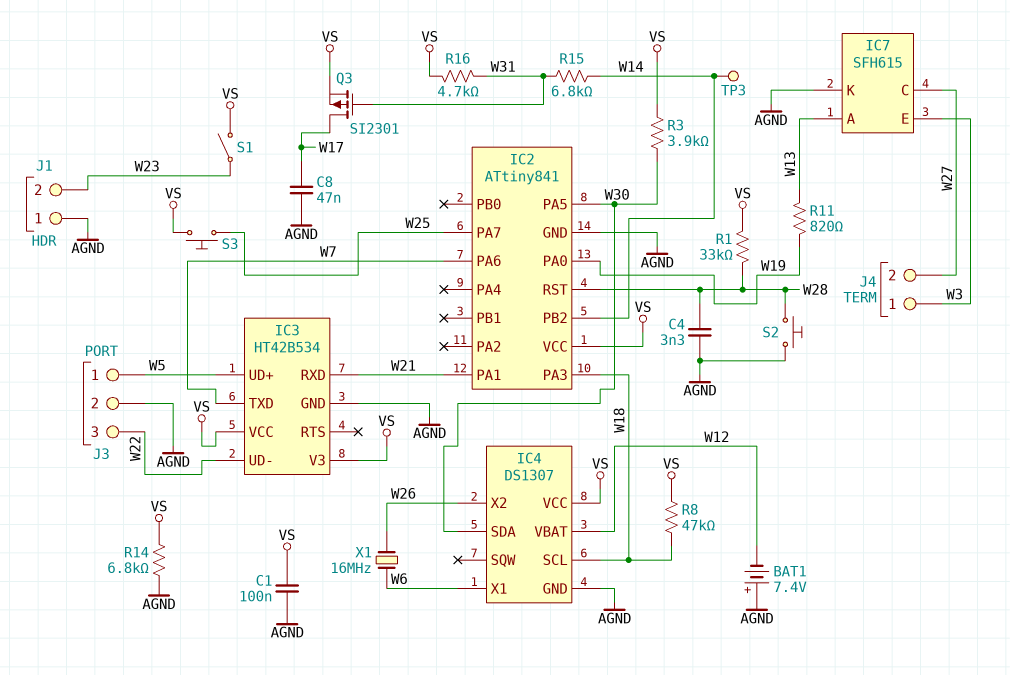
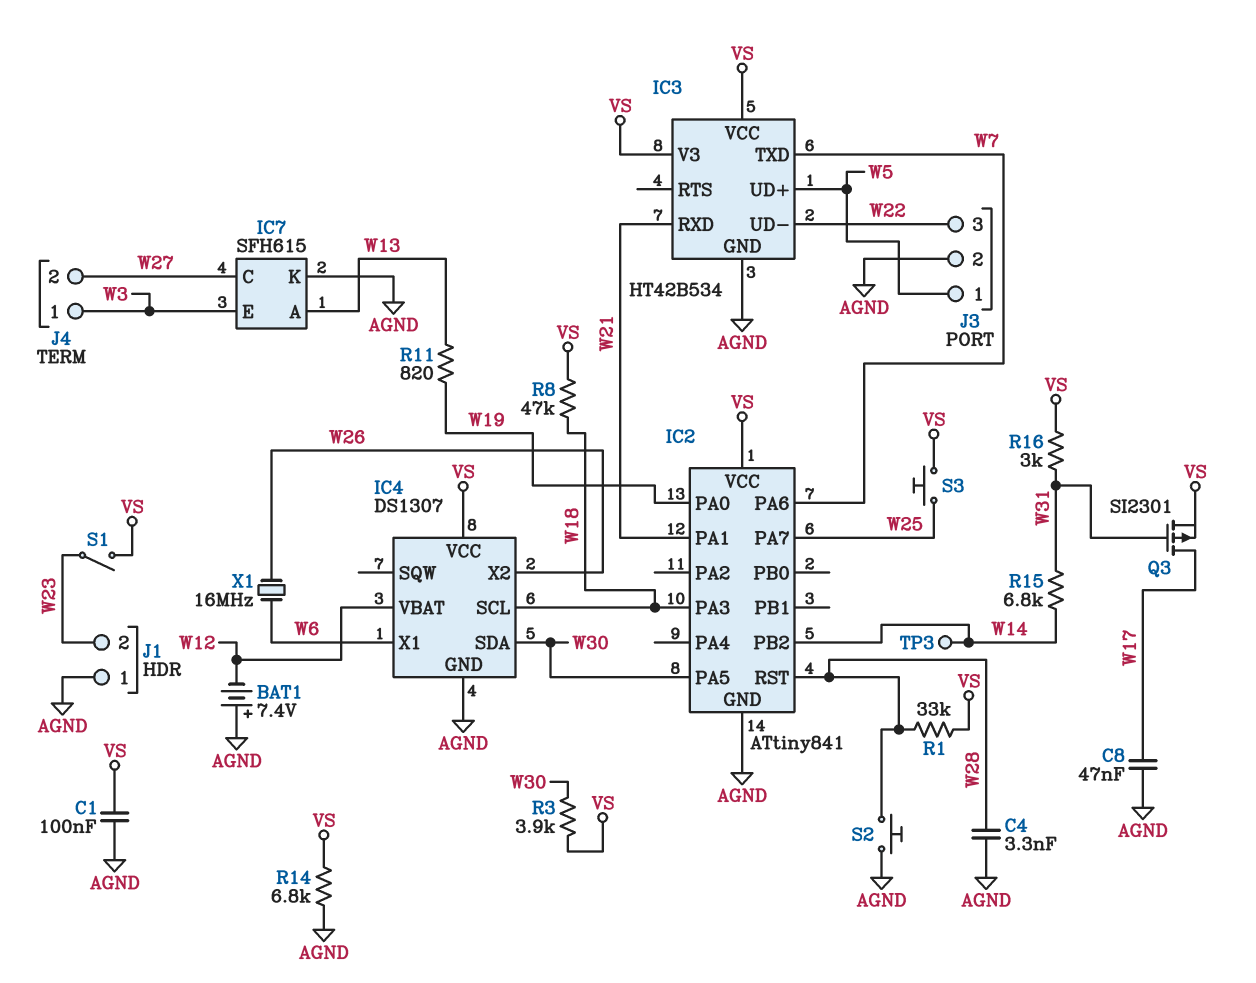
R16: 4.7k (VS, W31) -> 3k (VS, W31)

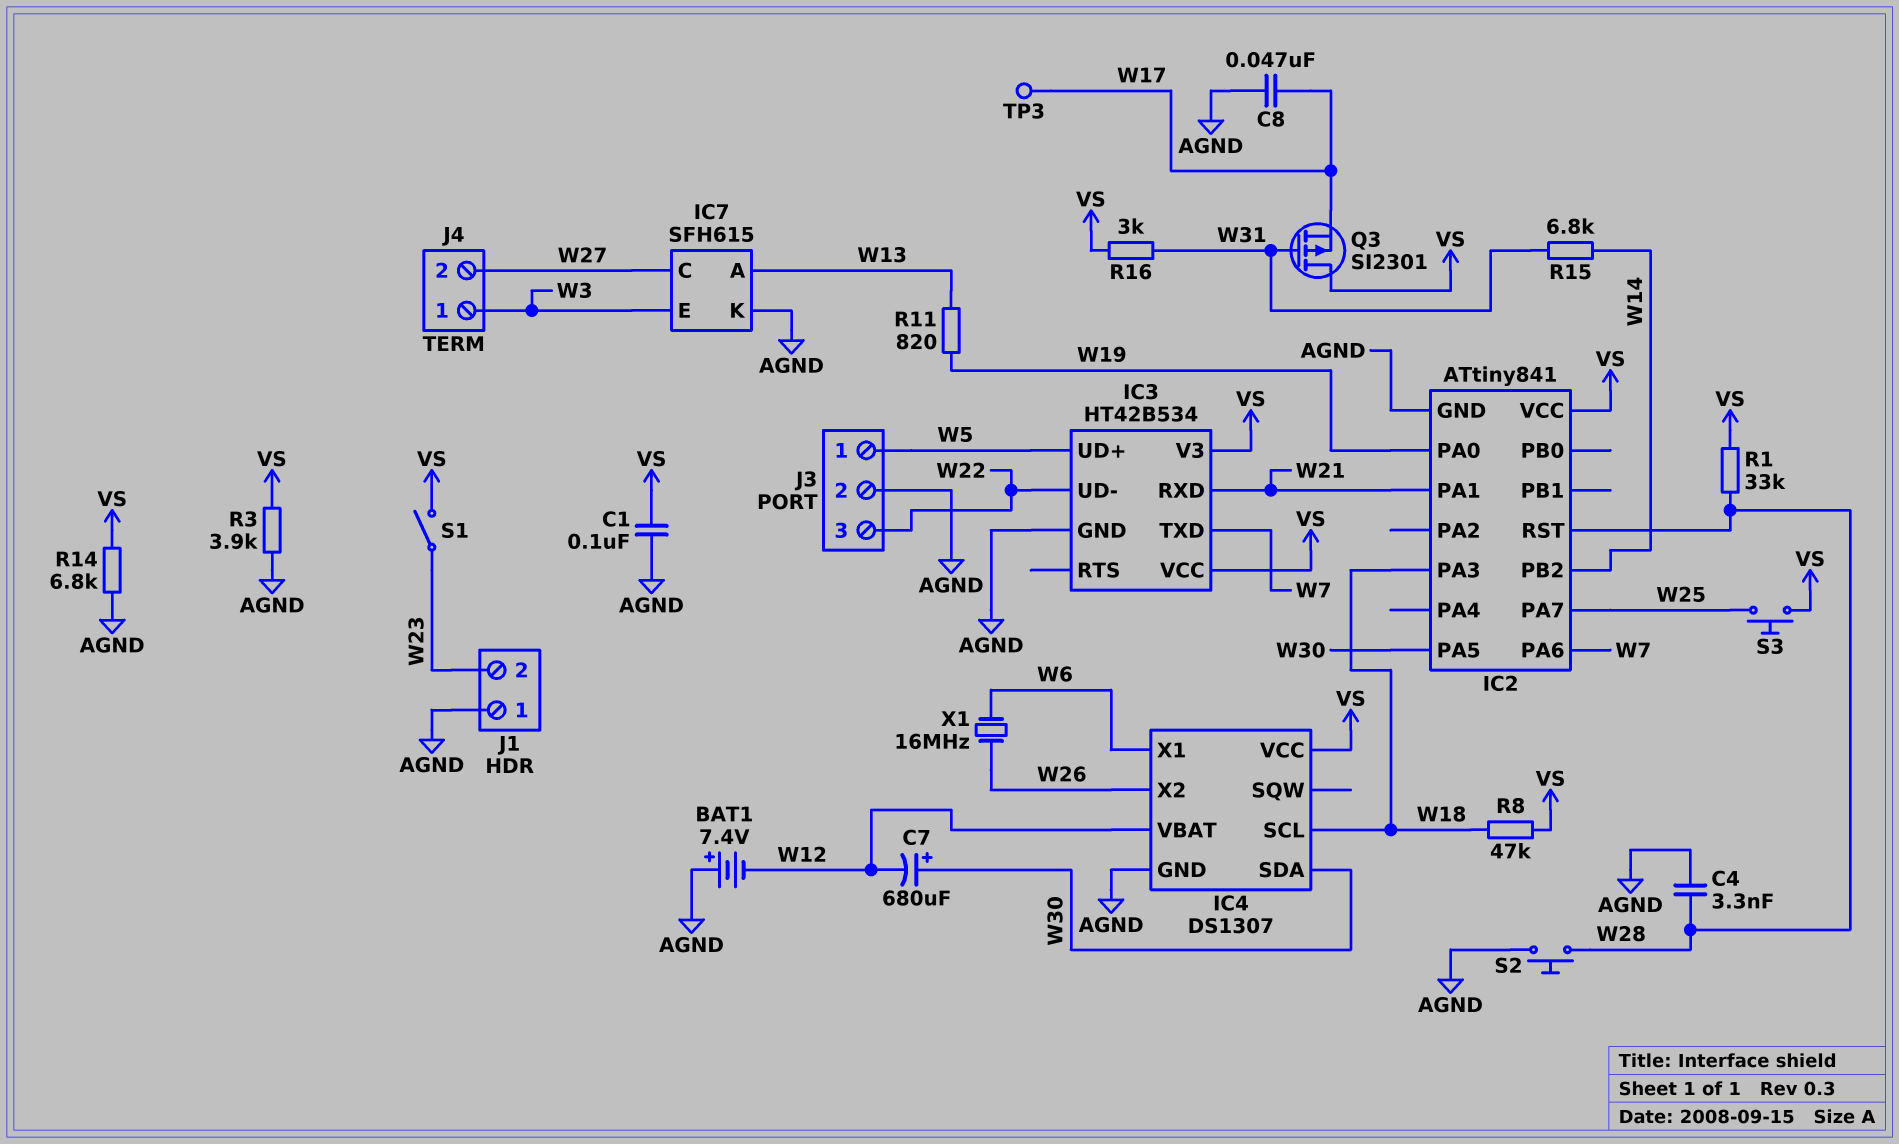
C7: none -> 680uF (plus W30, minus W12)
Q3: PMOS SI2301 (G W31, D W17, S VS) -> PMOS SI2301 (G W31, D VS, S W17)
R3: 3.9k (VS, W30) -> 3.9k (AGND, VS)
TP3: test point (W14) -> test point (W17)

